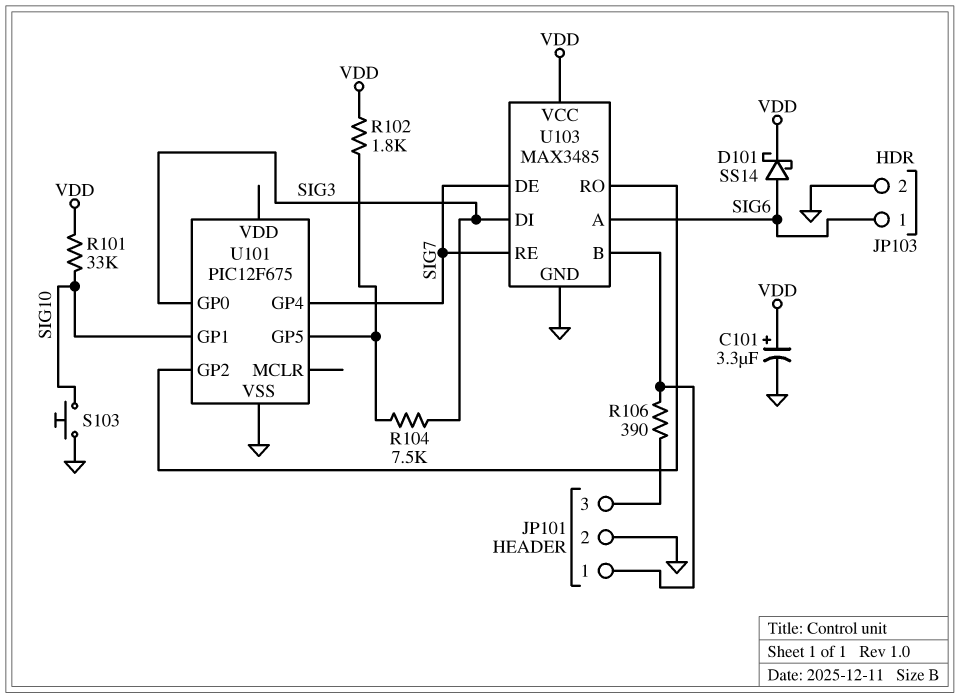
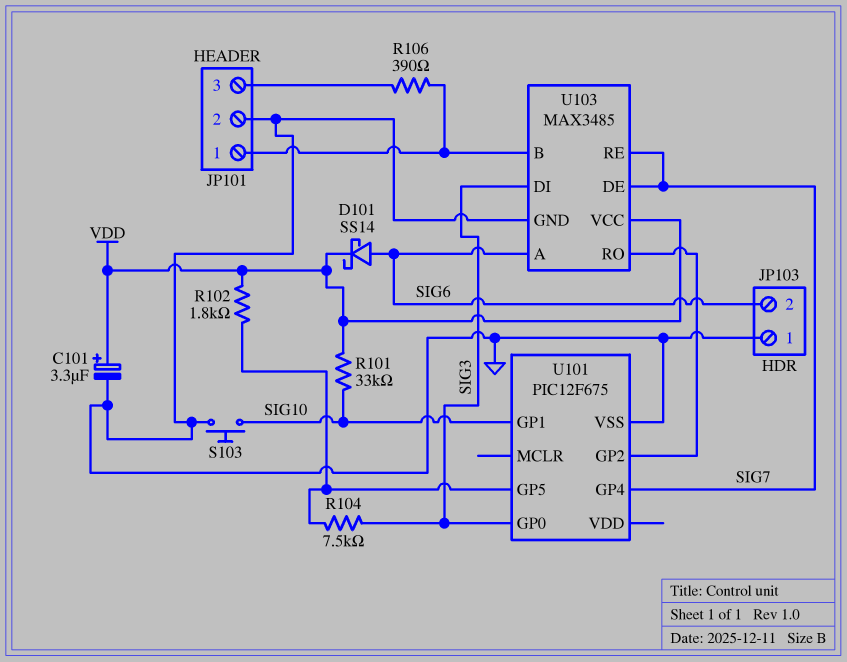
JP103 pin 1: SIG6 -> GND
JP103 pin 2: GND -> SIG6

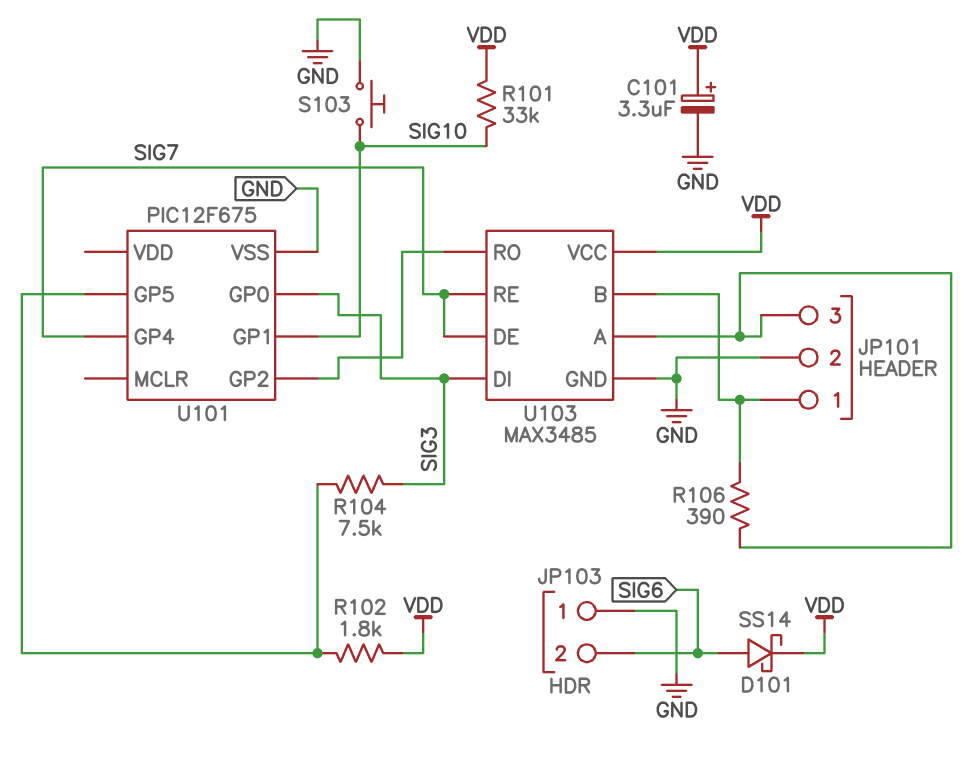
U103 pin A: SIG6 -> JP101/3

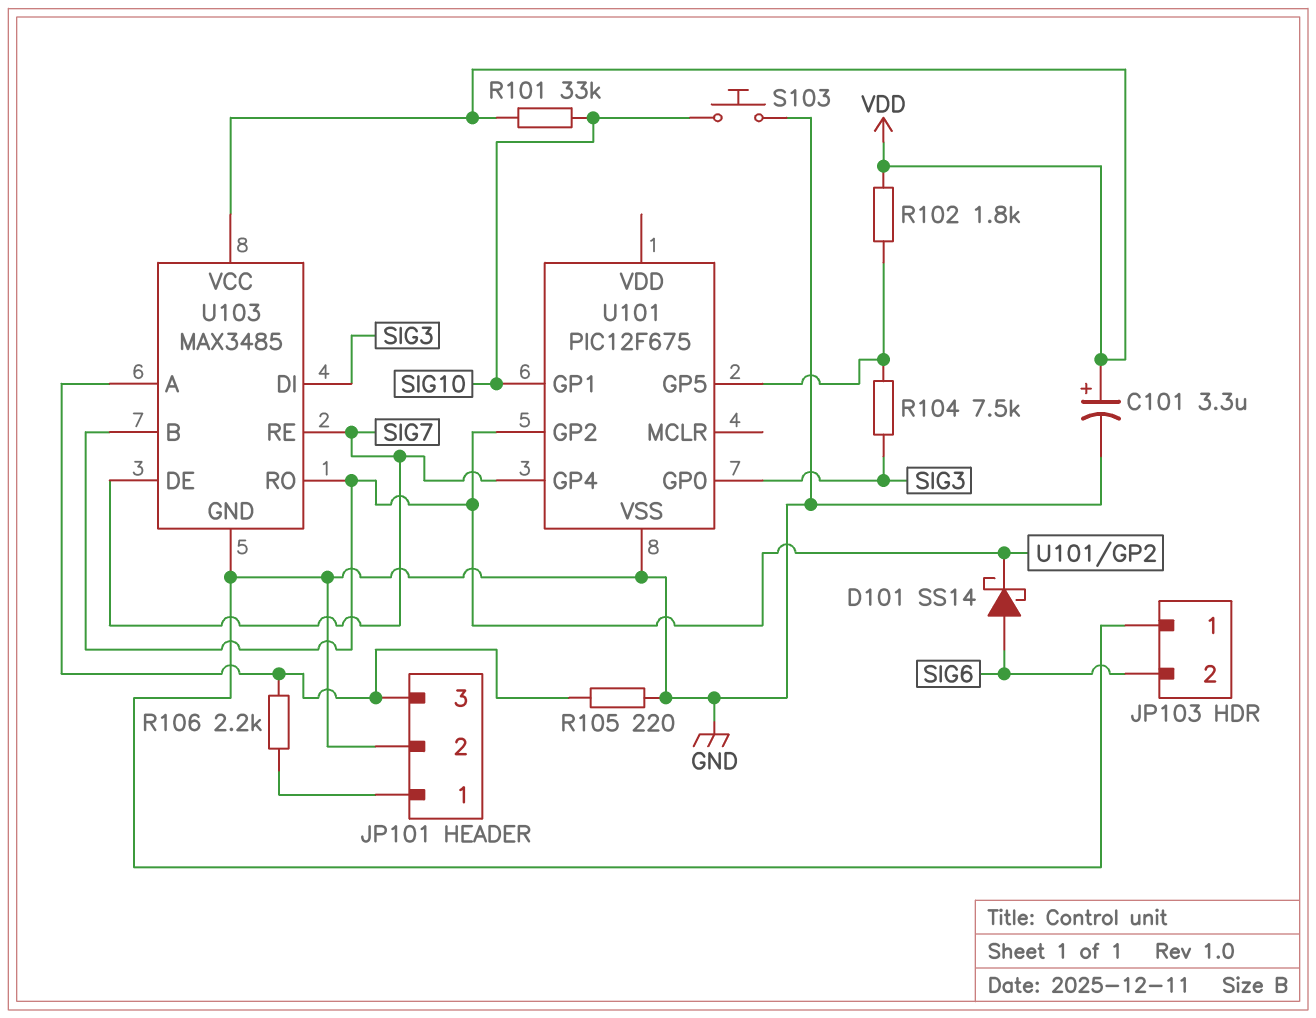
D101: schottky SS14 (A SIG6, K VDD) -> schottky SS14 (A SIG6, K U101/GP2)
R105: none -> 220 (GND, JP101/3)
R106: 390 (JP101/1, JP101/3) -> 2.2k (JP101/1, JP101/3)
U103 pin B: JP101/1 -> U101/GP2

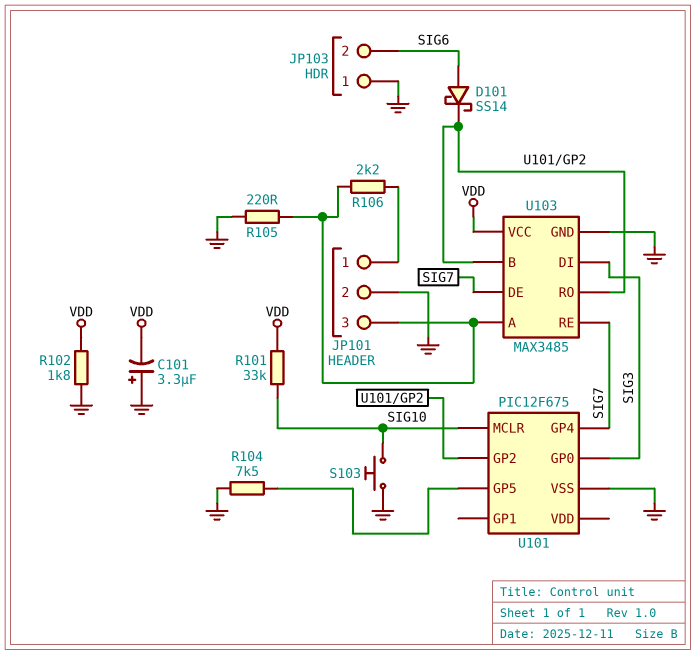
C101: 3.3uF (plus VDD, minus GND) -> 3.3uF (plus GND, minus VDD)
R102: 1.8k (U101/GP5, VDD) -> 1.8k (GND, VDD)
R104: 7.5k (SIG3, U101/GP5) -> 7.5k (GND, U101/GP5)
U101 pin GP1: SIG10 -> none
U101 pin MCLR: none -> SIG10

